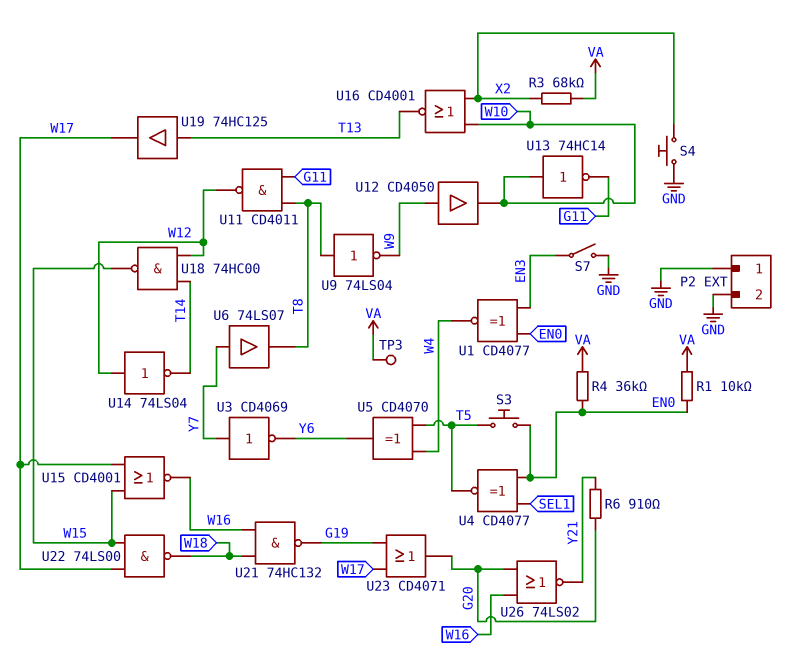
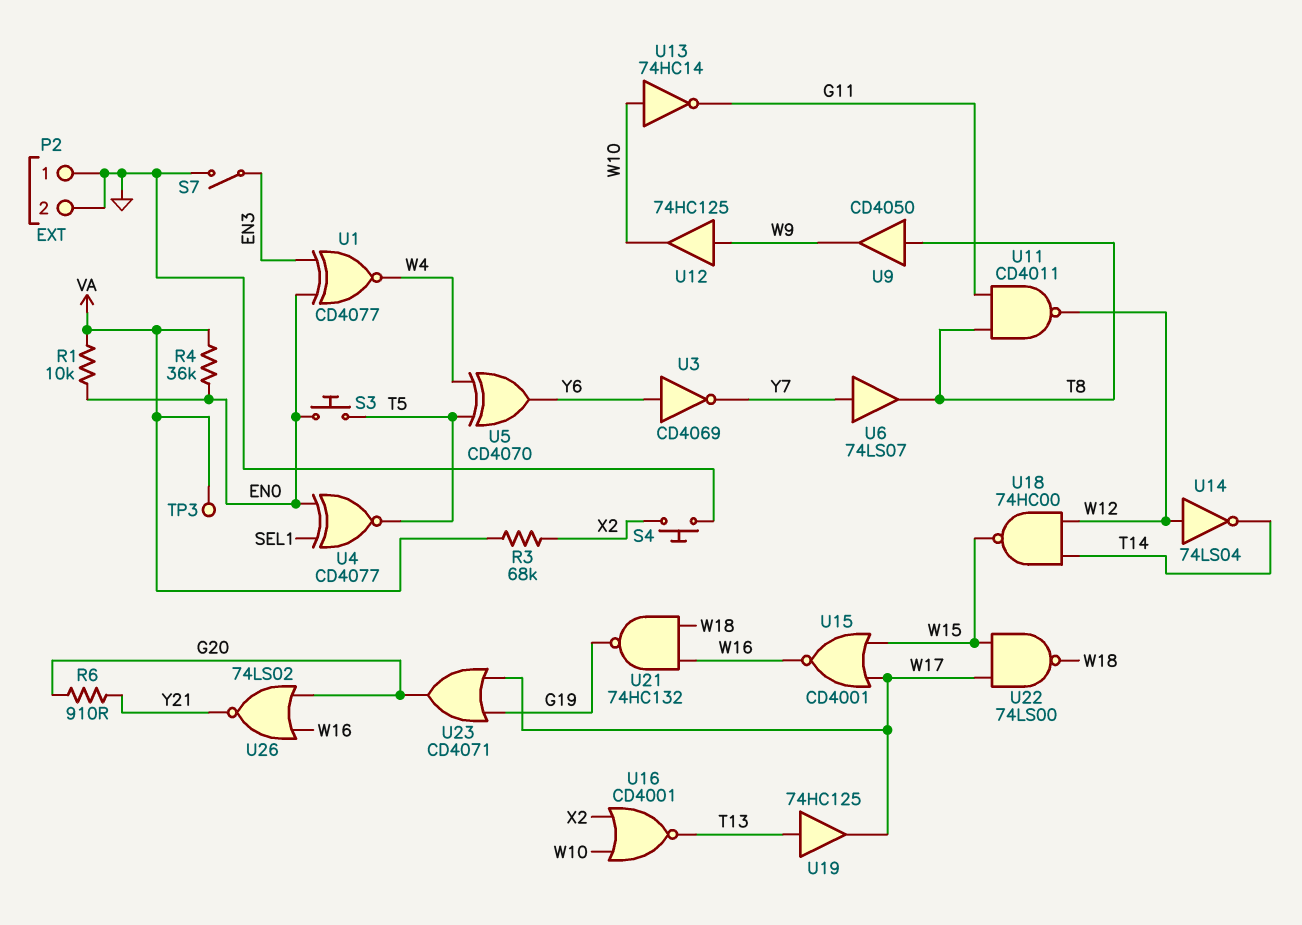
U3: NOT CD4069 (in Y7, out Y6) -> NOT CD4069 (in Y6, out Y7)
U9: NOT 74LS04 (in T8, out W9) -> buffer CD4050 (in T8, out W9)
U12: buffer CD4050 (in W9, out W10) -> buffer 74HC125 (in W9, out W10)

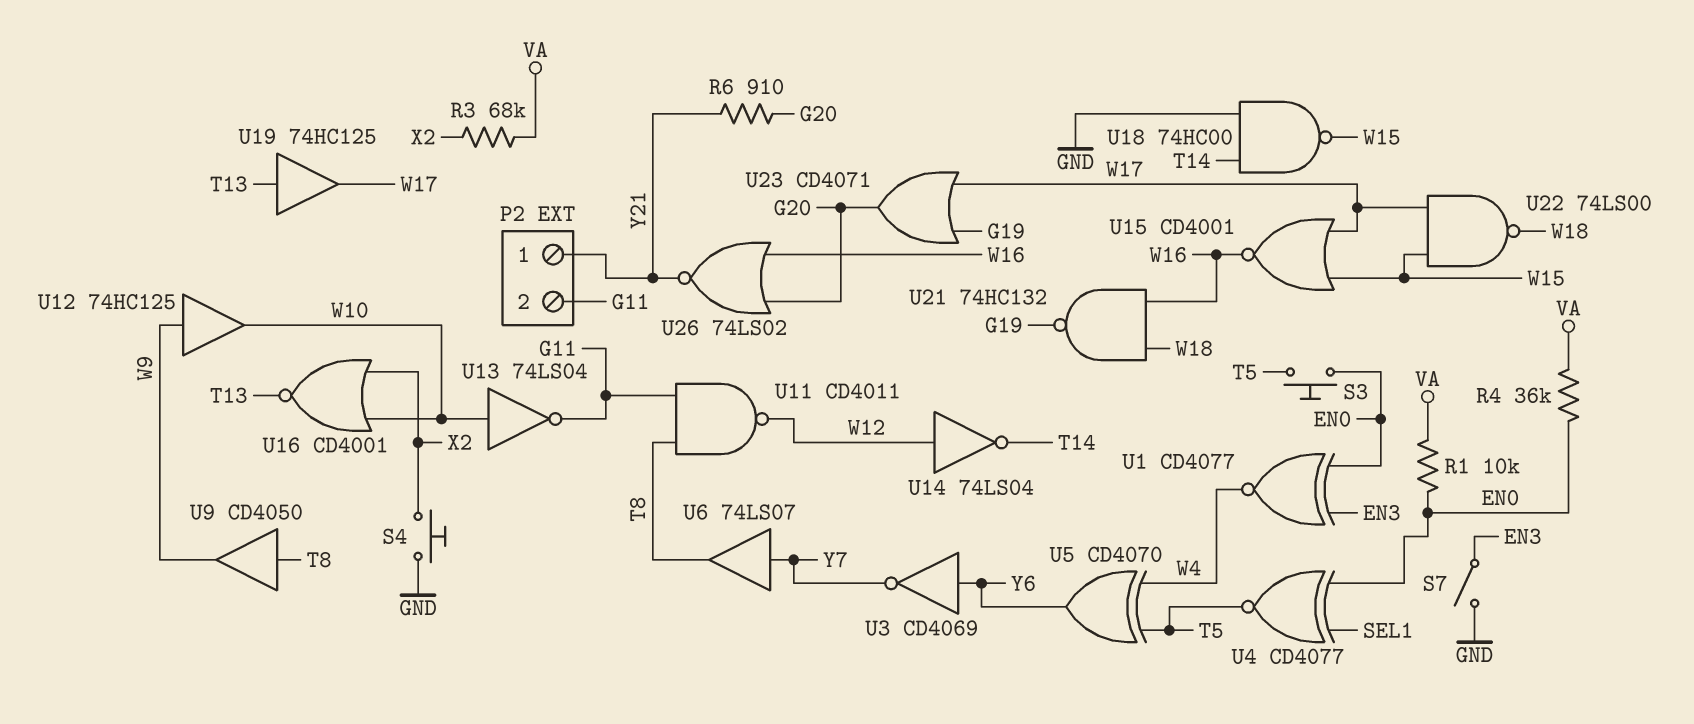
P2 pin 1: GND -> Y21
P2 pin 2: GND -> G11
TP3: test point (VA) -> none
U13: NOT 74HC14 (in W10, out G11) -> NOT 74LS04 (in W10, out G11)
U18: NAND 74HC00 (in T14, in W12, out W15) -> NAND 74HC00 (in GND, in T14, out W15)

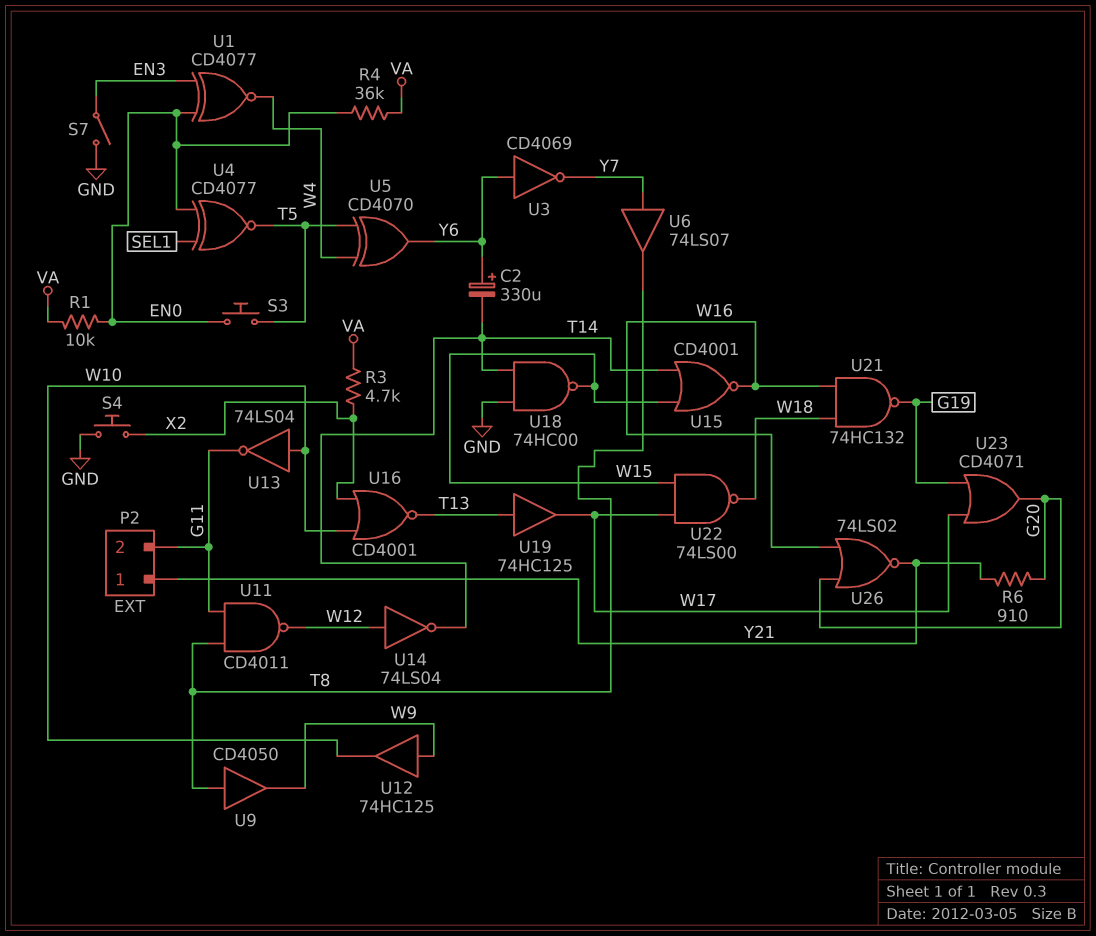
C2: none -> 330uF (plus Y6, minus T14)
R3: 68k (VA, X2) -> 4.7k (VA, X2)
U15: NOR CD4001 (in W15, in W17, out W16) -> NOR CD4001 (in T14, in W15, out W16)

